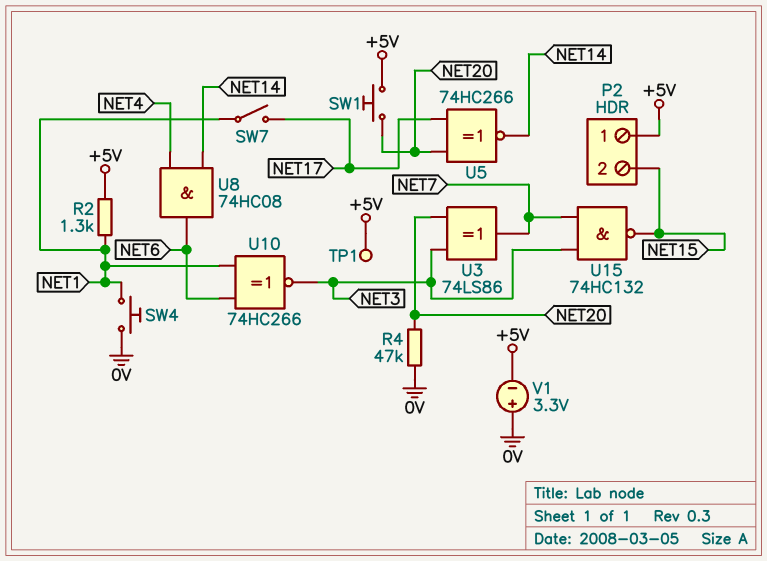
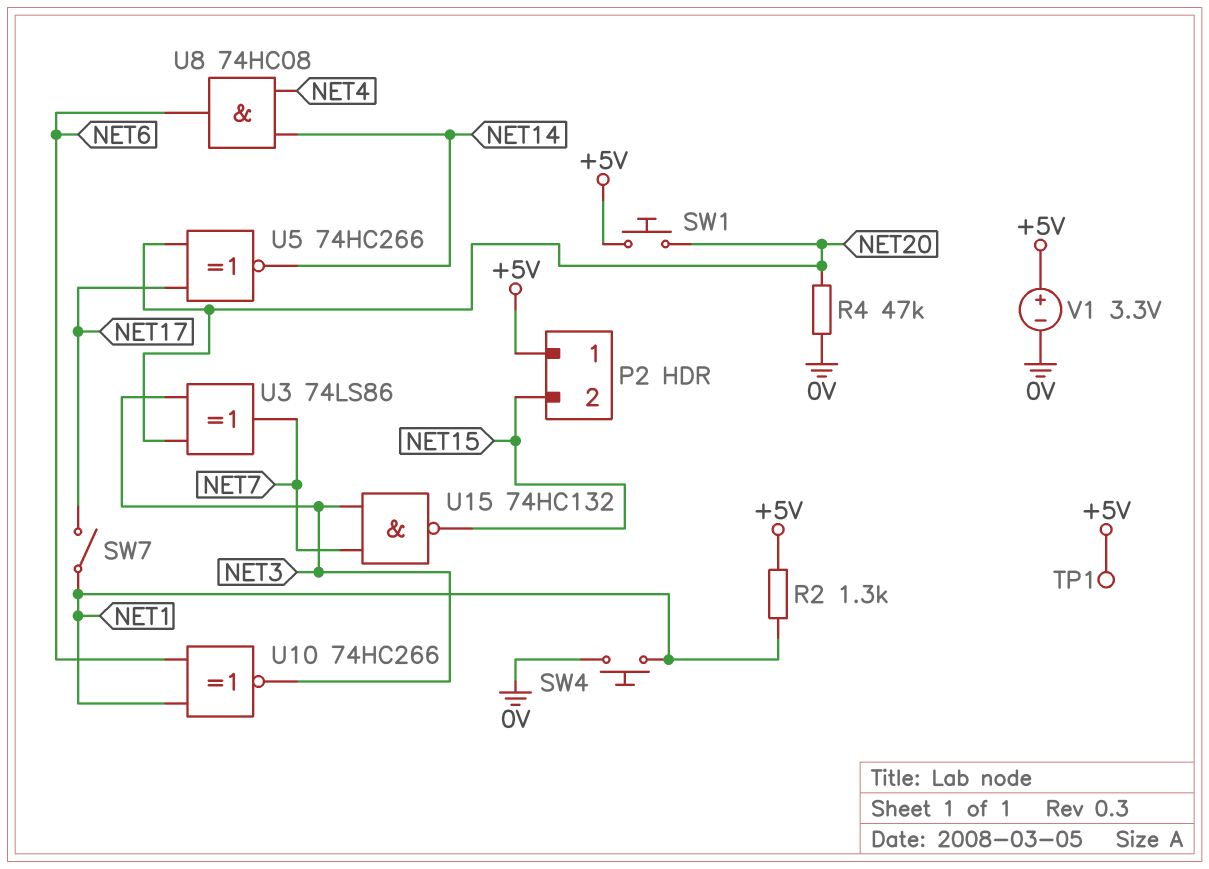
V1: 3.3V (plus 0V, minus +5V) -> 3.3V (plus +5V, minus 0V)

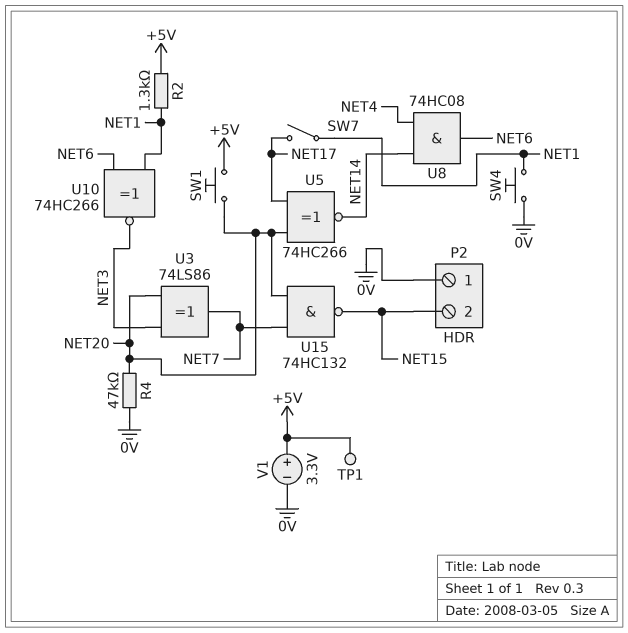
P2 pin 1: +5V -> 0V
U15: NAND 74HC132 (in NET3, in NET7, out NET15) -> NAND 74HC132 (in NET7, in NET20, out NET15)

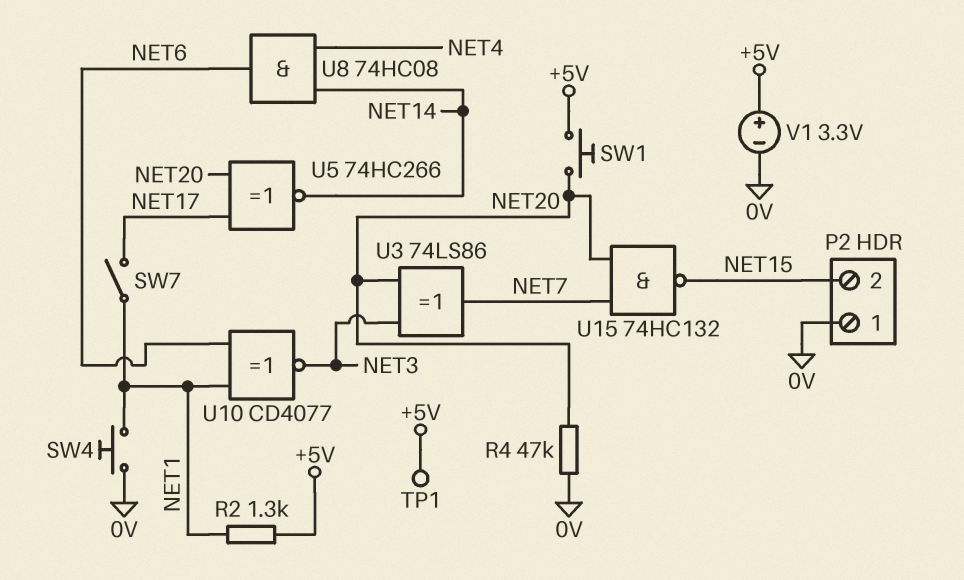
U10: XNOR 74HC266 (in NET1, in NET6, out NET3) -> XNOR CD4077 (in NET1, in NET6, out NET3)

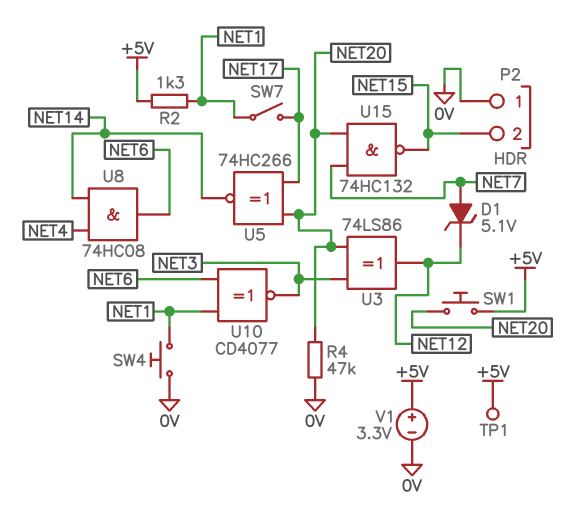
D1: none -> zener 5.1V (A NET7, K NET12)
U3: XOR 74LS86 (in NET3, in NET20, out NET7) -> XOR 74LS86 (in NET3, in NET20, out NET12)

